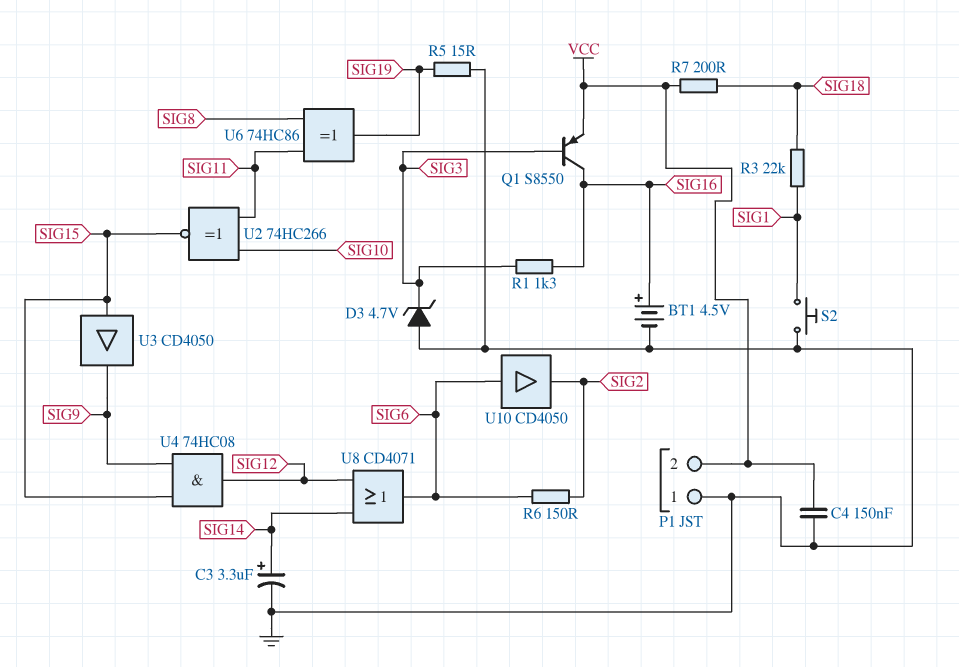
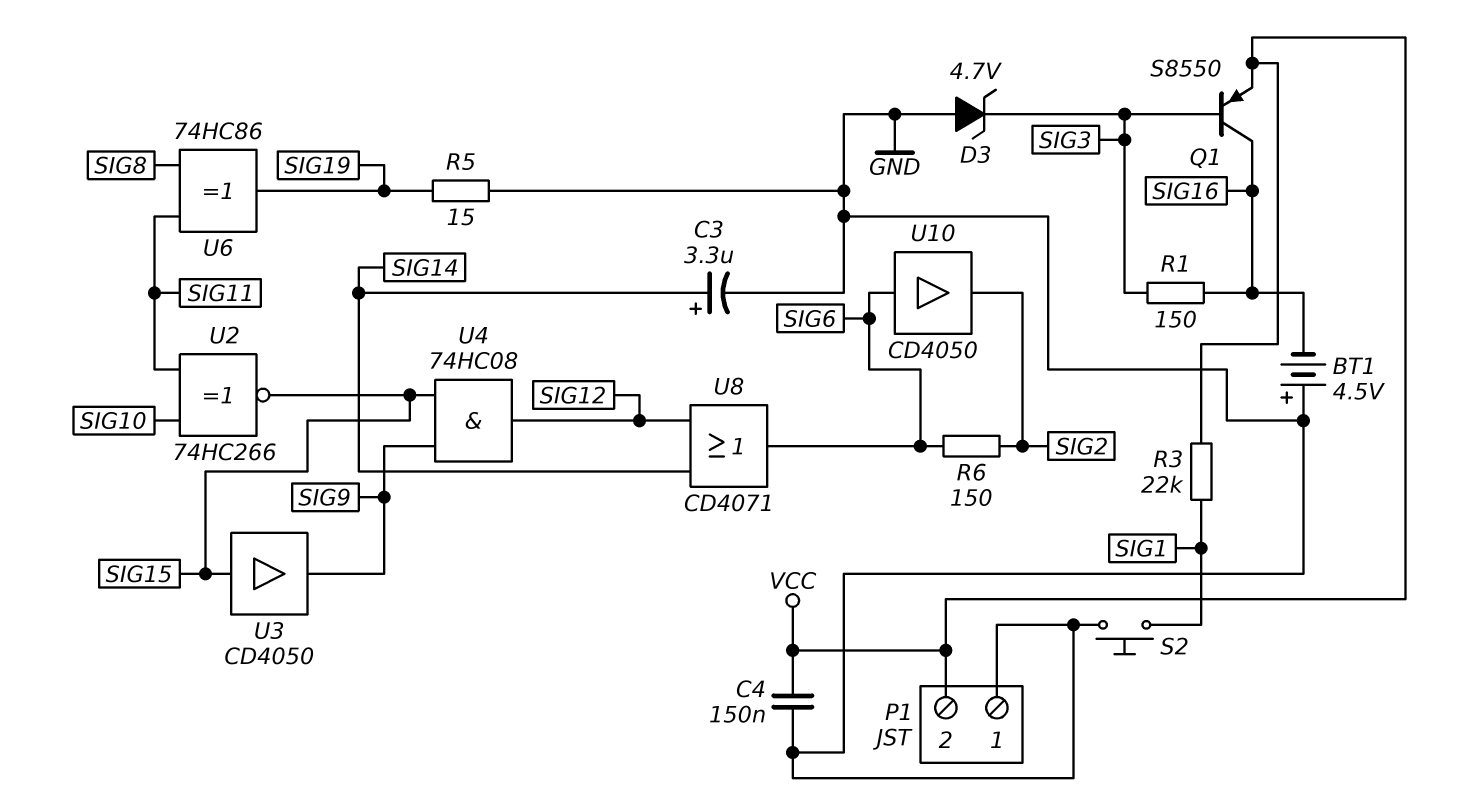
BT1: 4.5V (plus SIG16, minus GND) -> 4.5V (plus GND, minus SIG16)
R1: 1.3k (SIG3, SIG16) -> 150 (SIG3, SIG16)
R3: 22k (SIG1, SIG18) -> 22k (SIG1, VCC)
R7: 200 (SIG18, VCC) -> none

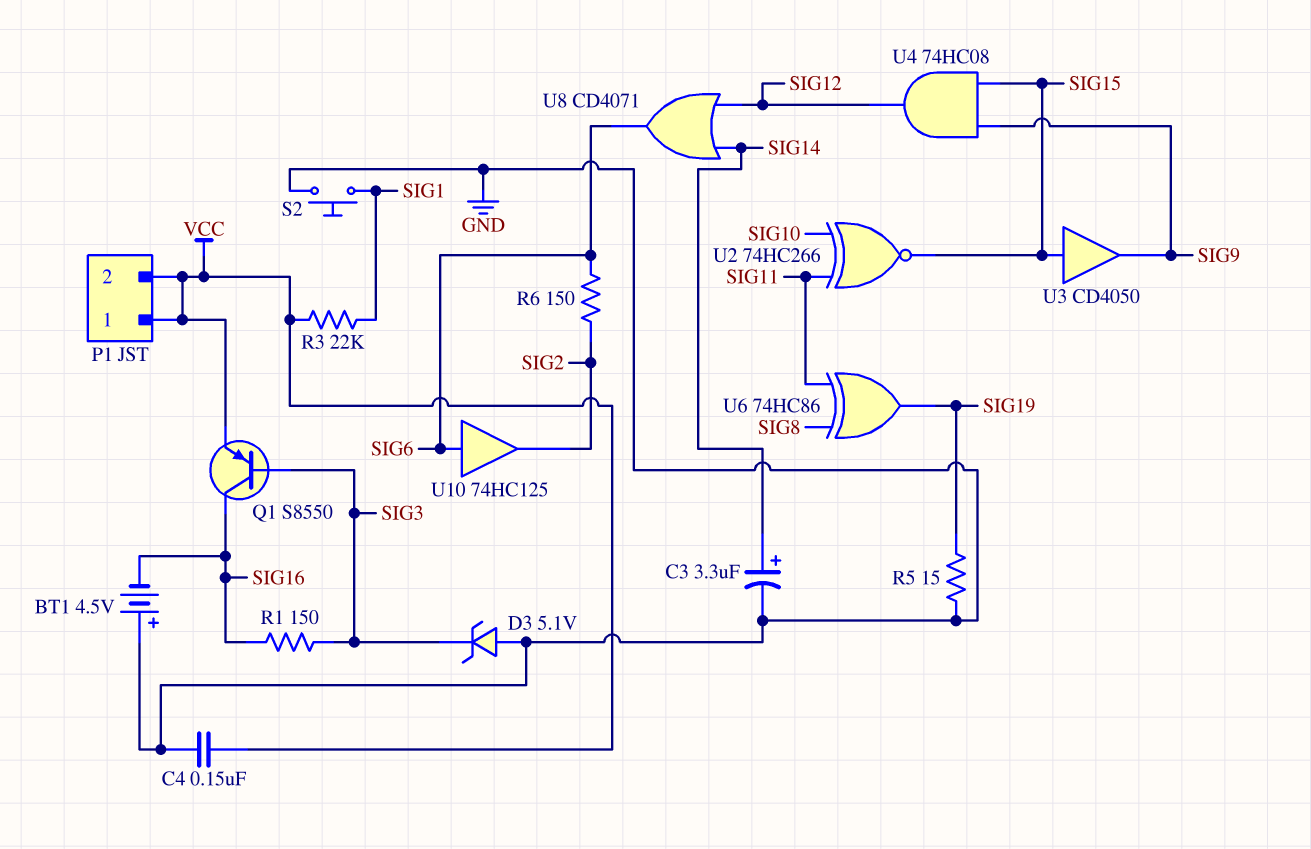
D3: zener 4.7V (A GND, K SIG3) -> zener 5.1V (A GND, K SIG3)
P1 pin 1: GND -> VCC
U10: buffer CD4050 (in SIG6, out SIG2) -> buffer 74HC125 (in SIG6, out SIG2)

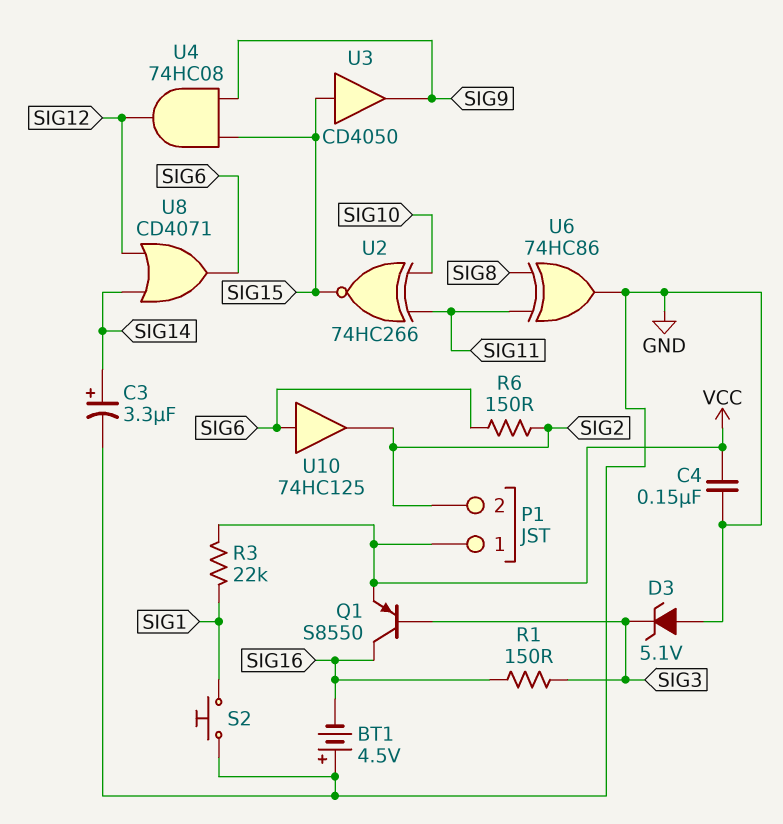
P1 pin 2: VCC -> SIG2
R5: 15 (GND, SIG19) -> none
U6: XOR 74HC86 (in SIG8, in SIG11, out SIG19) -> XOR 74HC86 (in SIG8, in SIG11, out GND)

